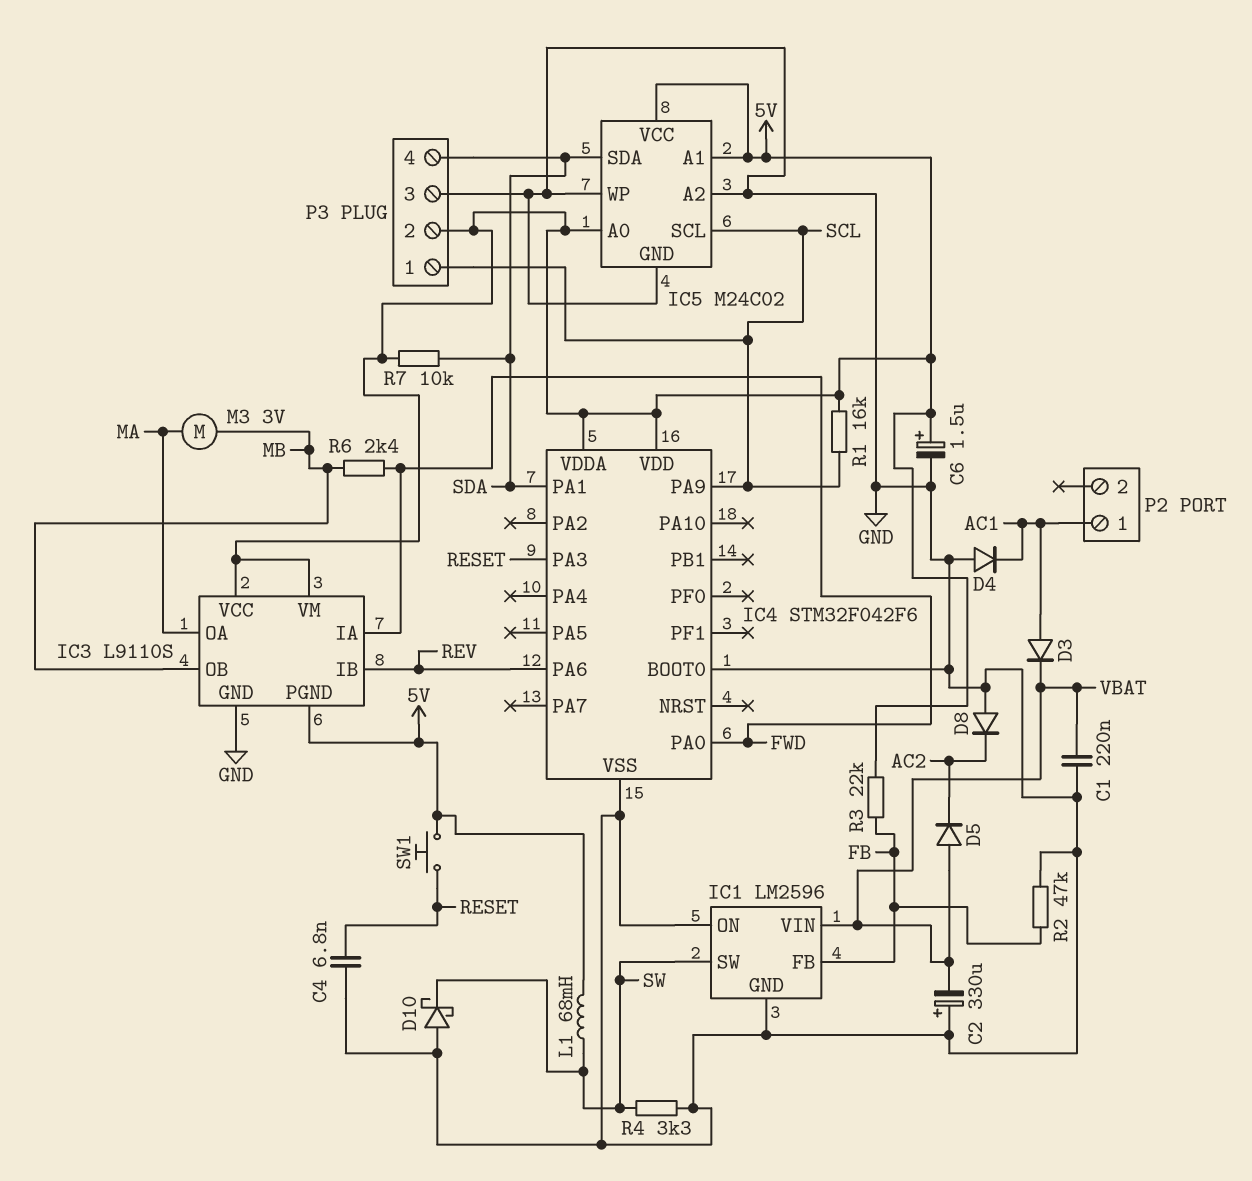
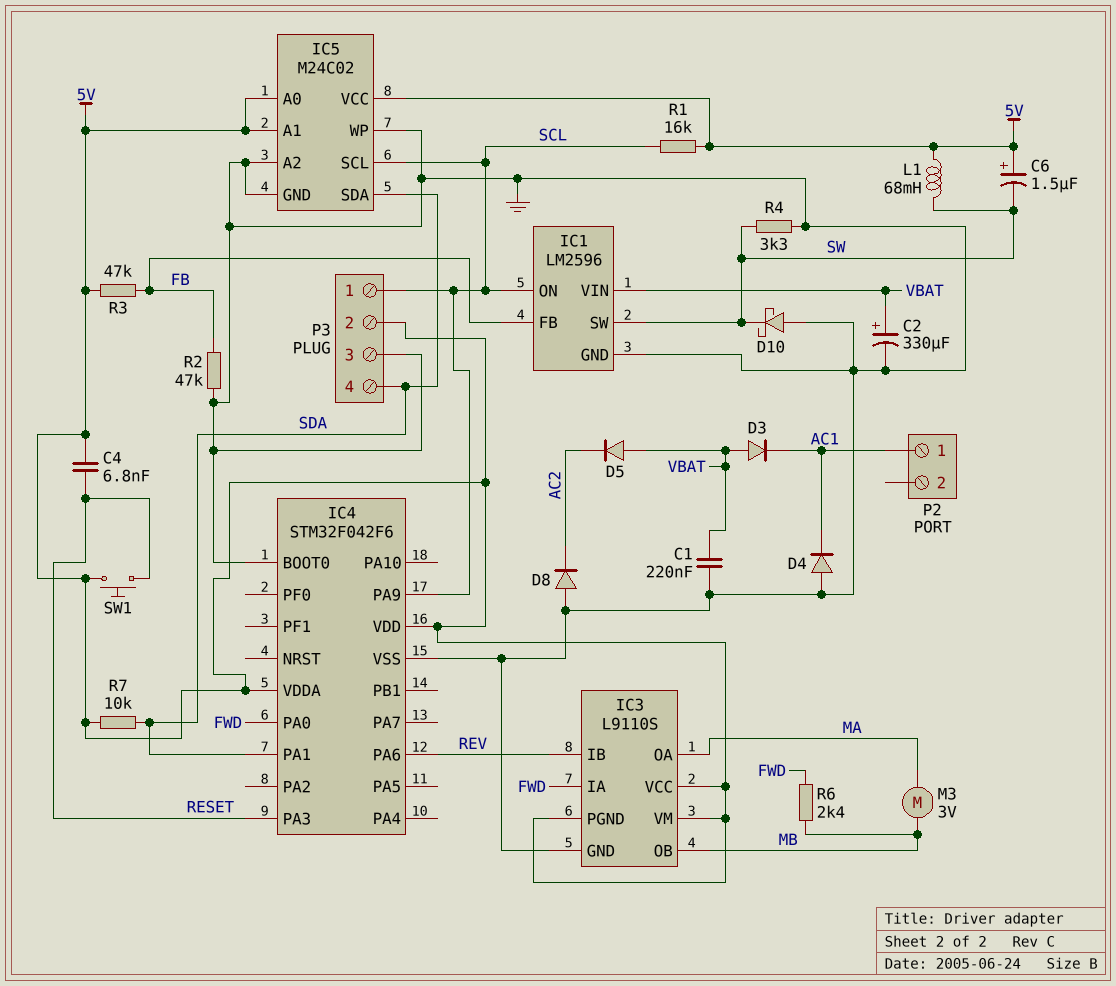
C2: 330uF (plus GND, minus VBAT) -> 330uF (plus VBAT, minus GND)
C4: 6.8nF (GND, RESET) -> 6.8nF (5V, RESET)
C6: 1.5uF (plus 5V, minus GND) -> 1.5uF (plus 5V, minus SW)
D3: diode (A AC1, K VBAT) -> diode (A VBAT, K AC1)
IC1 pin ON: GND -> SCL
R3: 22k (5V, FB) -> 47k (5V, FB)

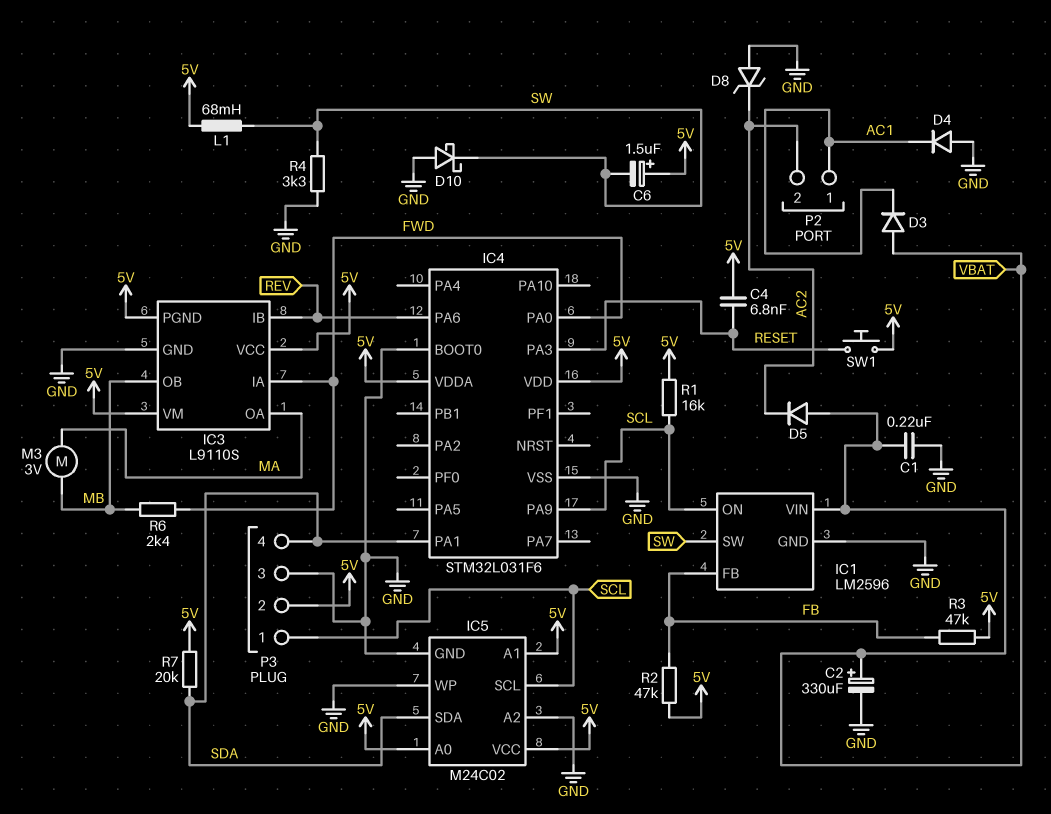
D8: diode (A GND, K AC2) -> zener (A GND, K AC2)
IC4: STM32F042F6 -> STM32L031F6
P2 pin 2: none -> AC2
R2: 47k (FB, GND) -> 47k (5V, FB)
R7: 10k (5V, SDA) -> 20k (5V, SDA)

